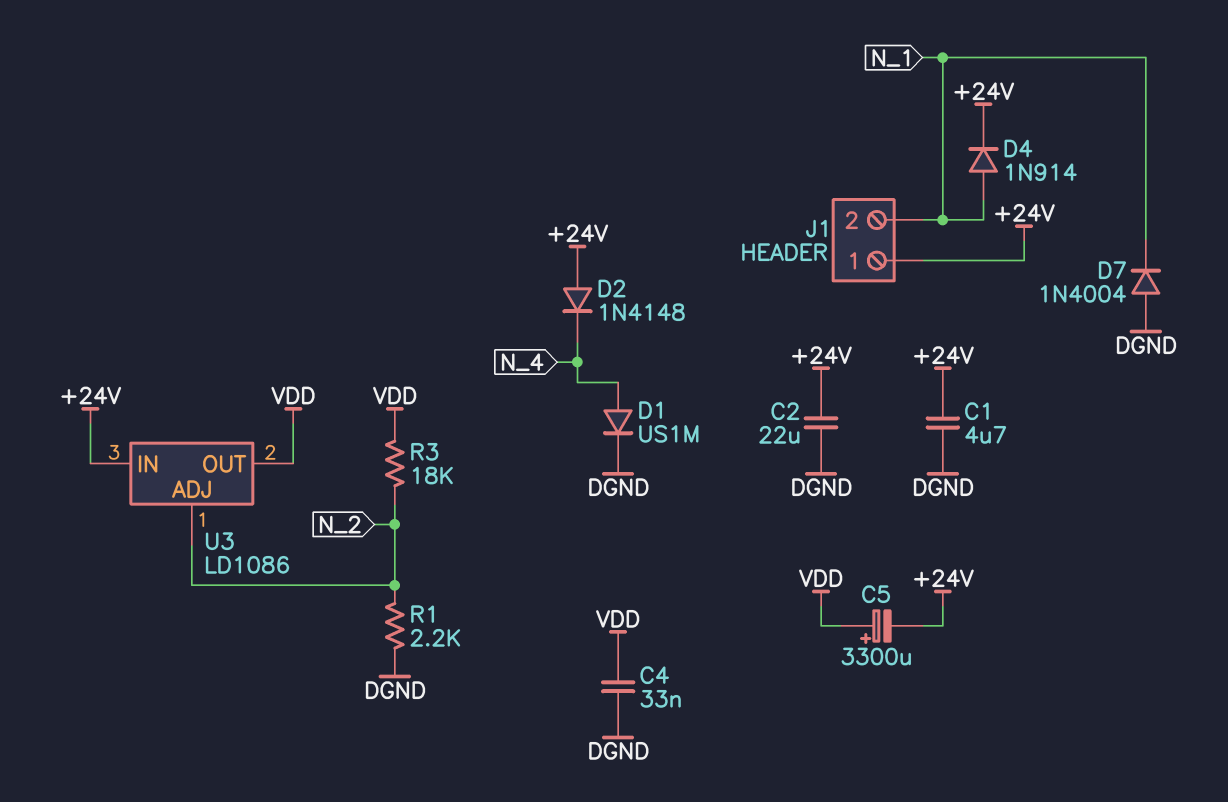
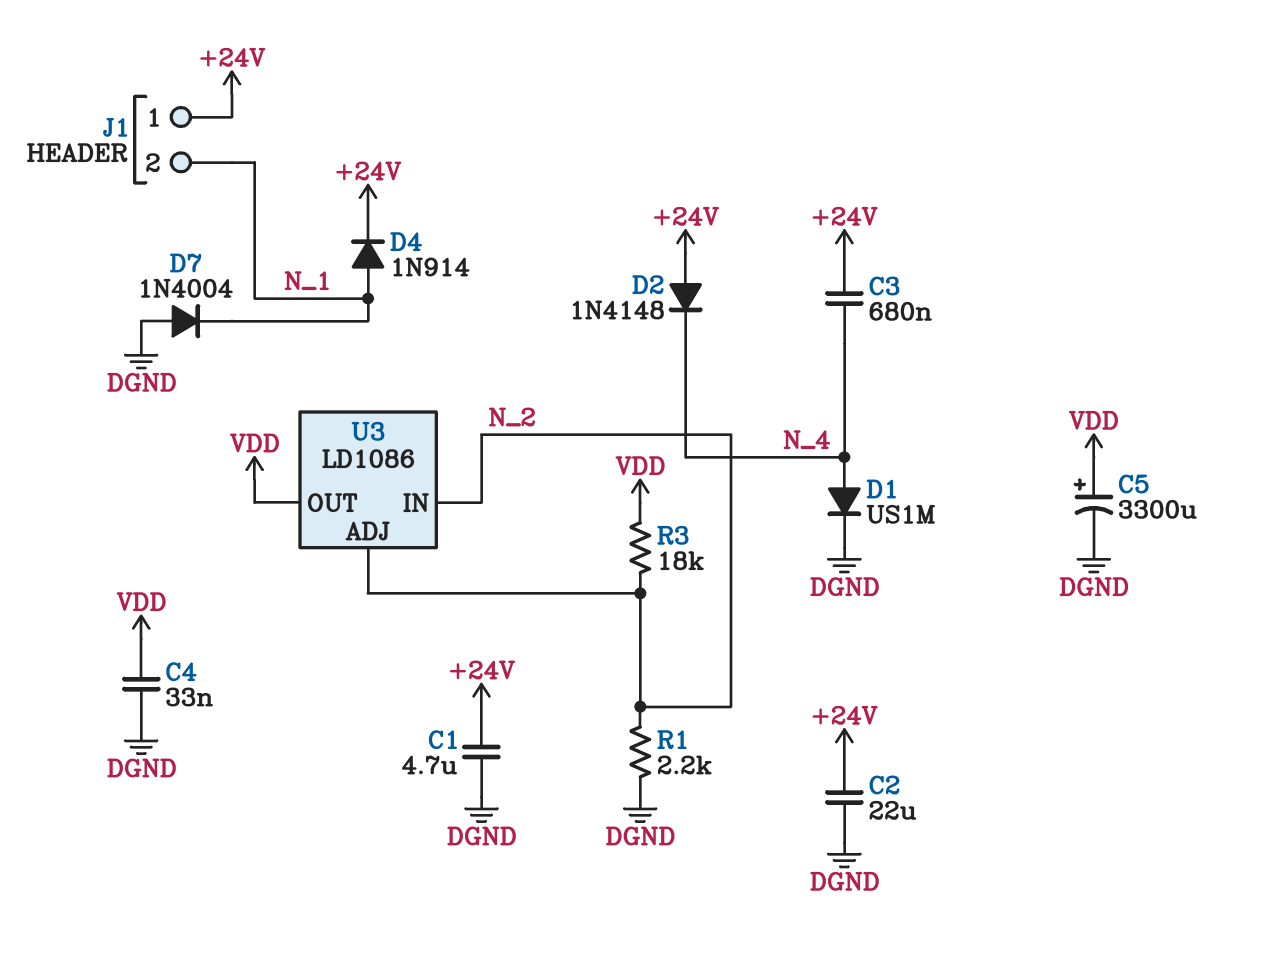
C3: none -> 680nF (+24V, N_4)
C5: 3300uF (plus VDD, minus +24V) -> 3300uF (plus VDD, minus DGND)
U3 pin IN: +24V -> N_2

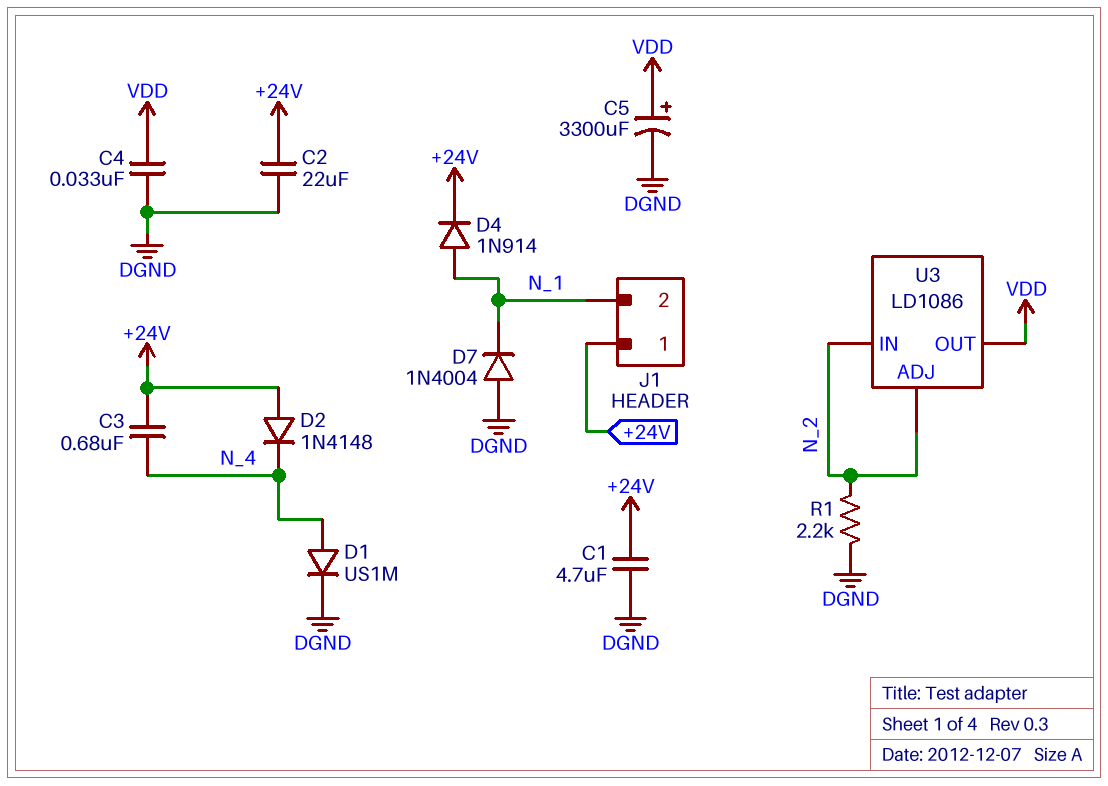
R3: 18k (N_2, VDD) -> none

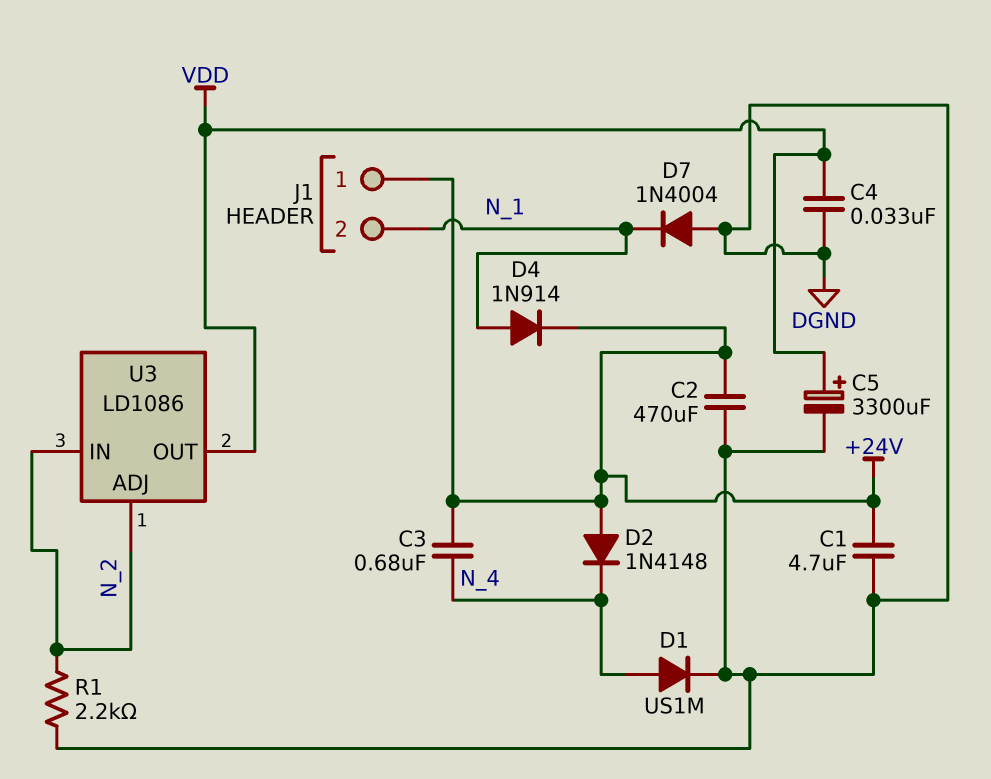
C2: 22uF (+24V, DGND) -> 470uF (+24V, DGND)

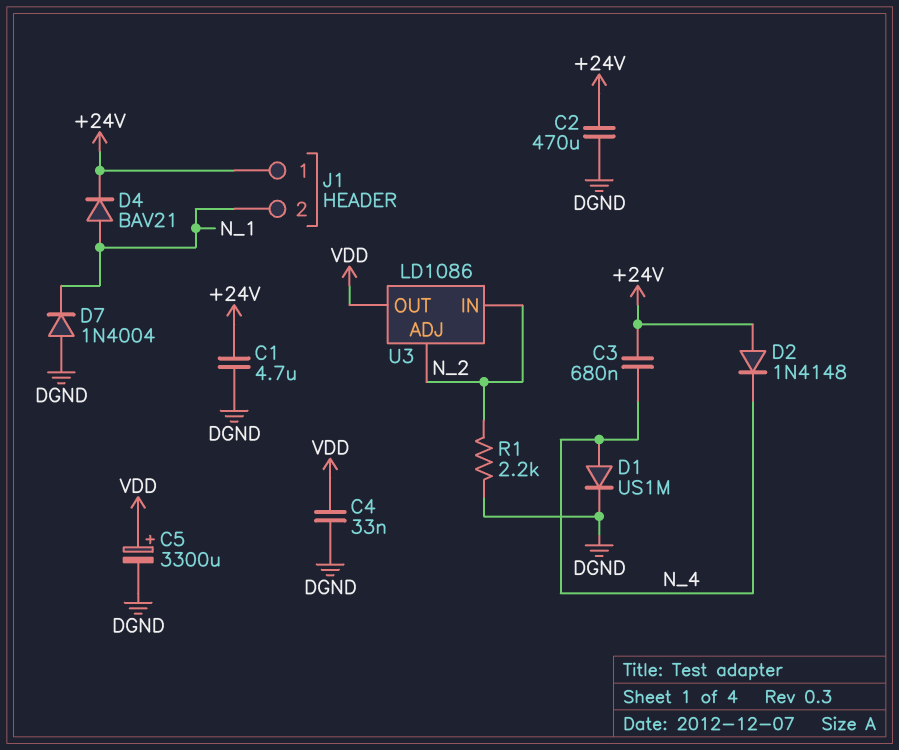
D4: diode 1N914 (A N_1, K +24V) -> diode BAV21 (A N_1, K +24V)

